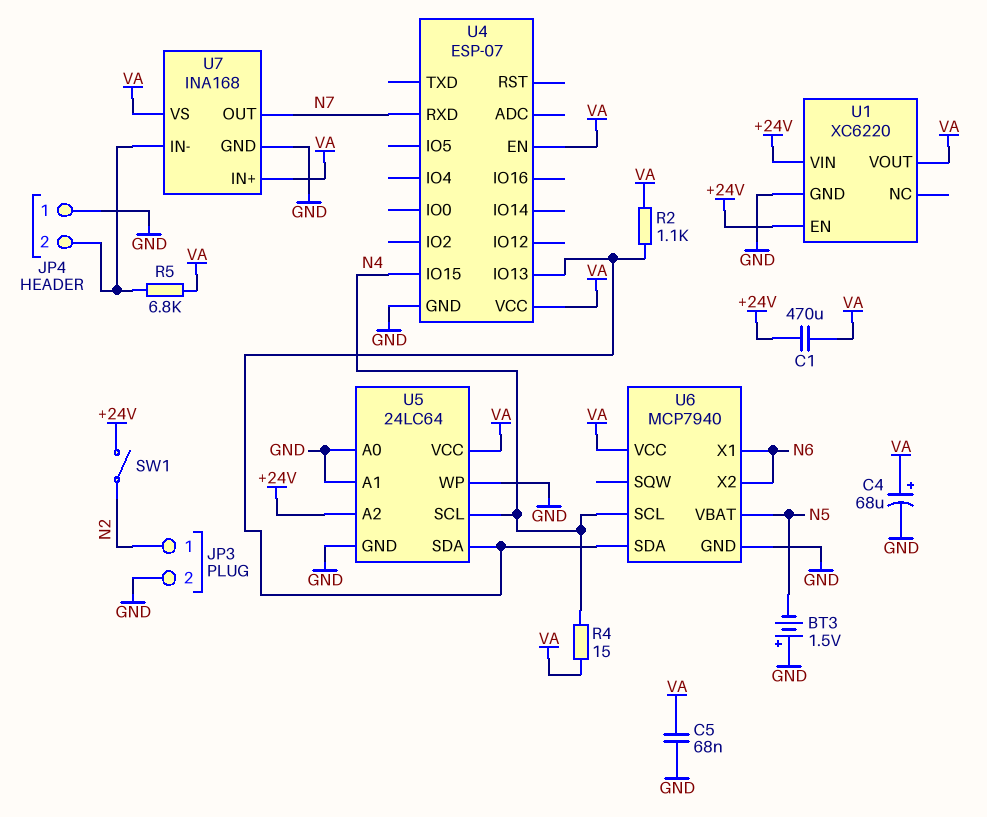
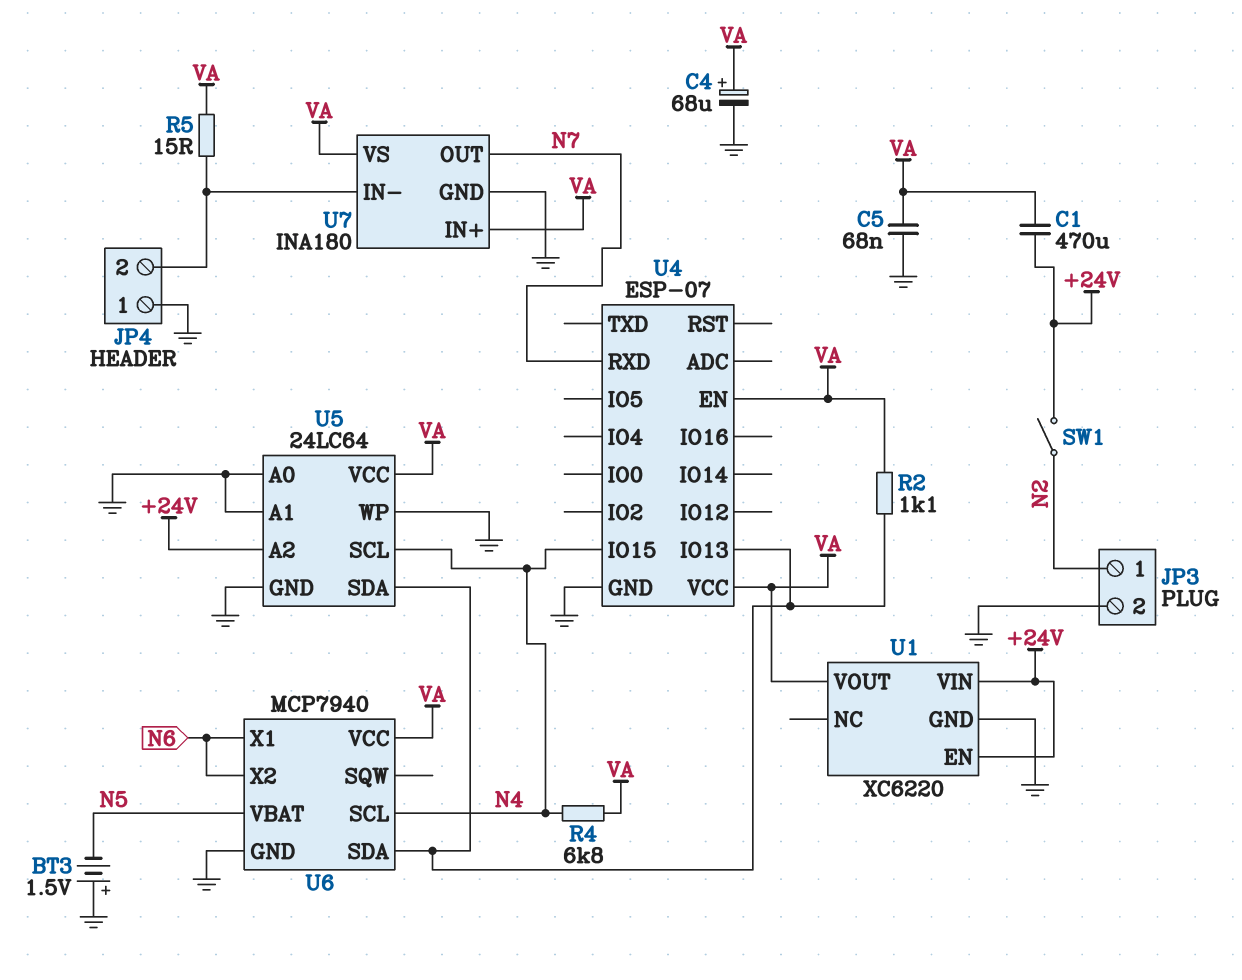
R4: 15 (N4, VA) -> 6.8k (N4, VA)
R5: 6.8k (JP4/2, VA) -> 15 (JP4/2, VA)
U7: INA168 -> INA180

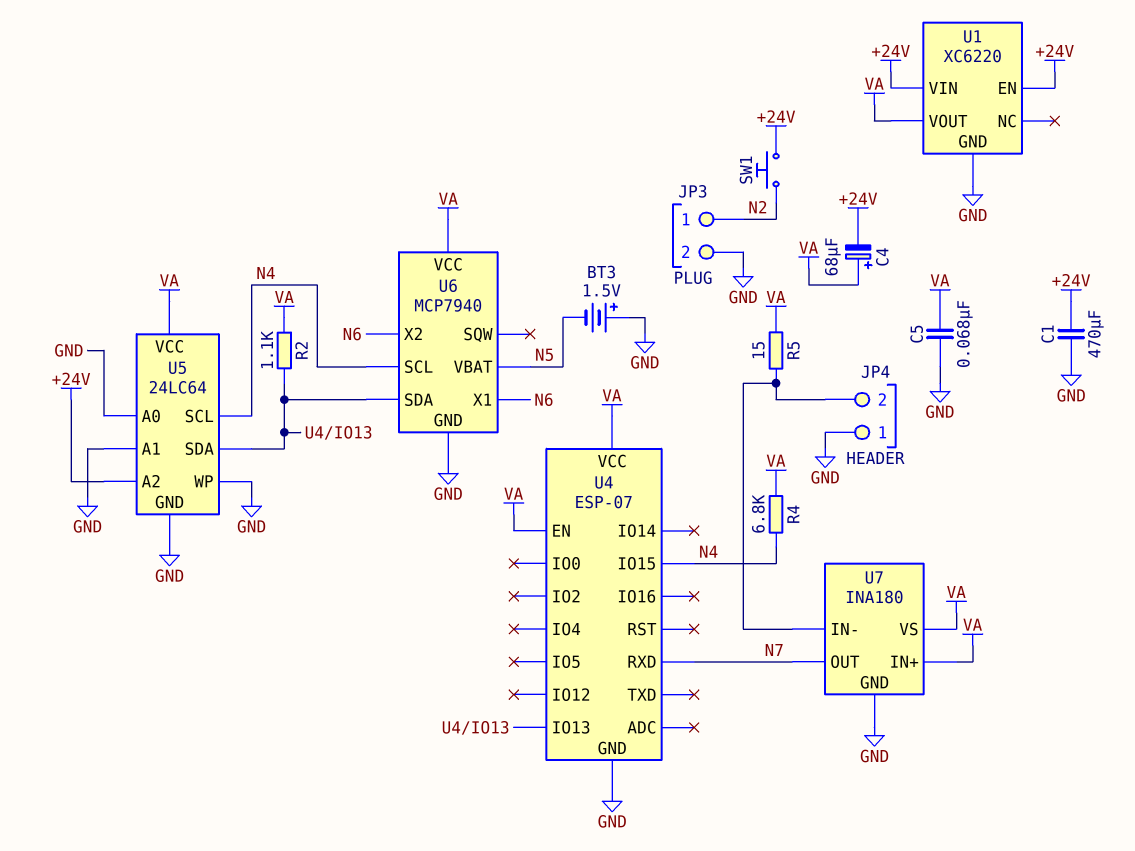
C1: 470uF (+24V, VA) -> 470uF (+24V, GND)
C4: 68uF (plus VA, minus GND) -> 68uF (plus VA, minus +24V)
SW1: switch (+24V, N2) -> button (+24V, N2)

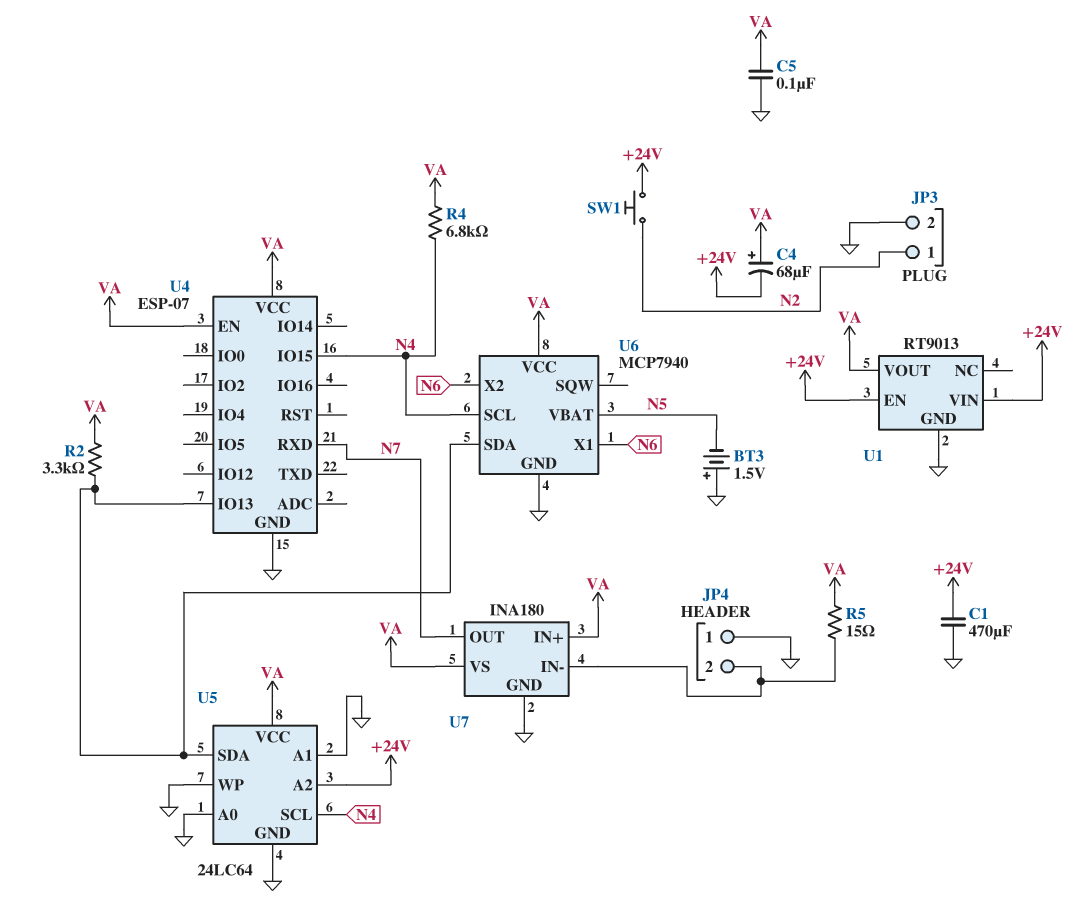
C5: 68nF (GND, VA) -> 100nF (GND, VA)
R2: 1.1k (U4/IO13, VA) -> 3.3k (U4/IO13, VA)
U1: XC6220 -> RT9013

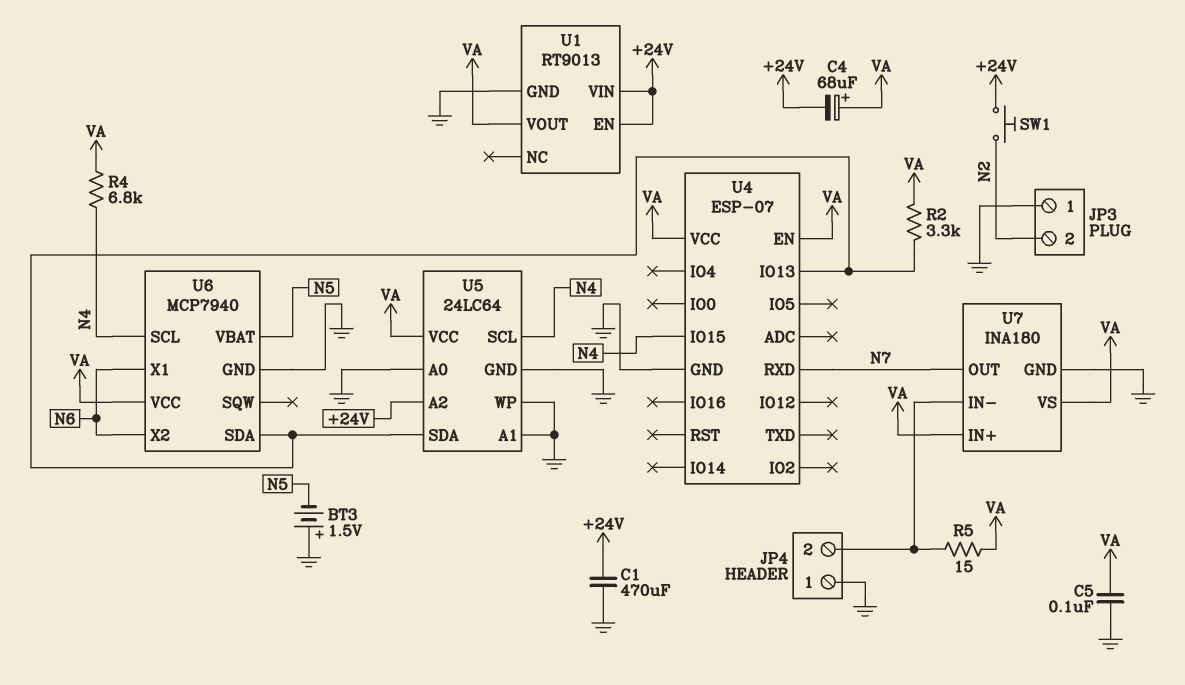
JP3 pin 1: N2 -> GND
JP3 pin 2: GND -> N2

